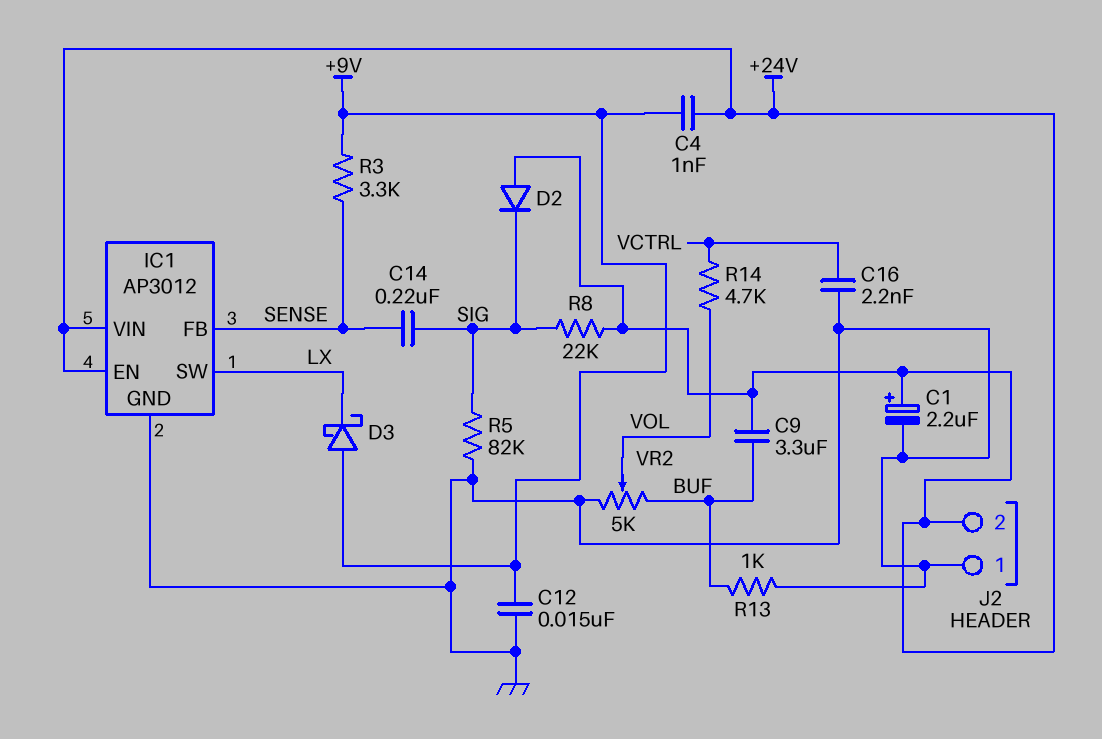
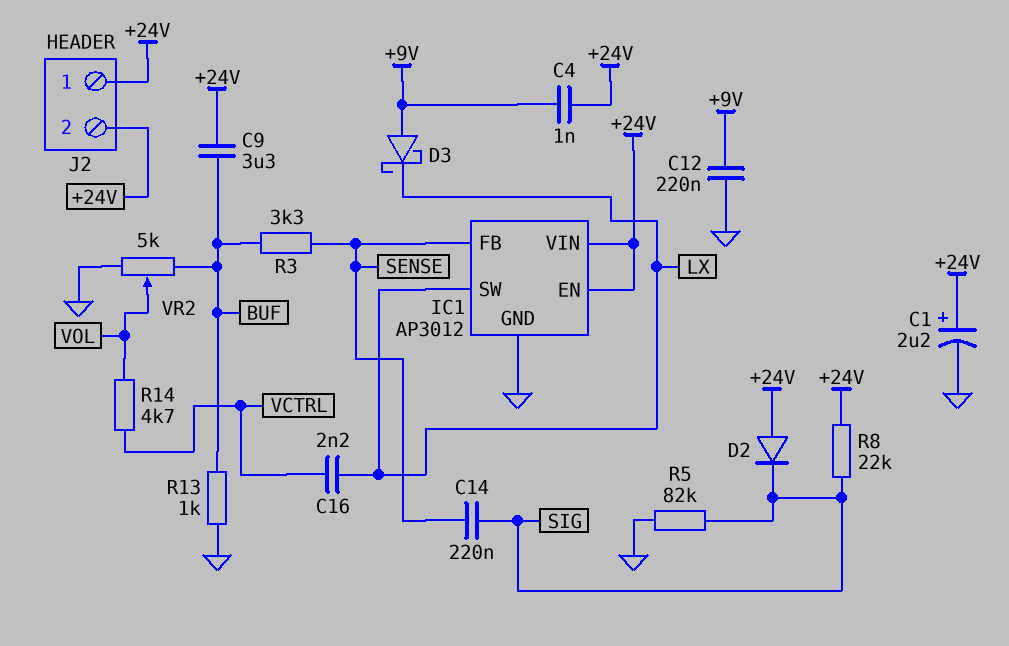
C12: 15nF (+9V, GND) -> 220nF (+9V, GND)
C16: 2.2nF (GND, VCTRL) -> 2.2nF (LX, VCTRL)
J2 pin 1: GND -> +24V
R3: 3.3k (+9V, SENSE) -> 3.3k (BUF, SENSE)

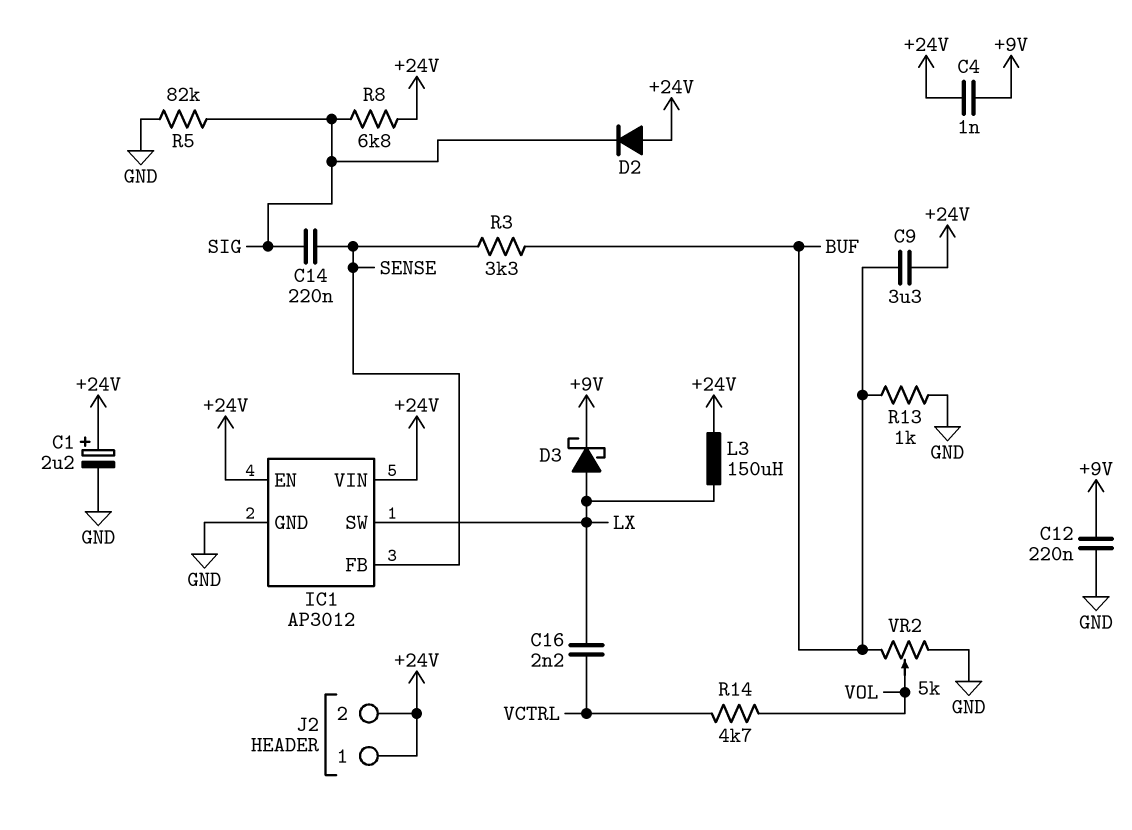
D3: schottky (A +9V, K LX) -> schottky (A LX, K +9V)
L3: none -> 150uH (+24V, LX)
R8: 22k (+24V, SIG) -> 6.8k (+24V, SIG)

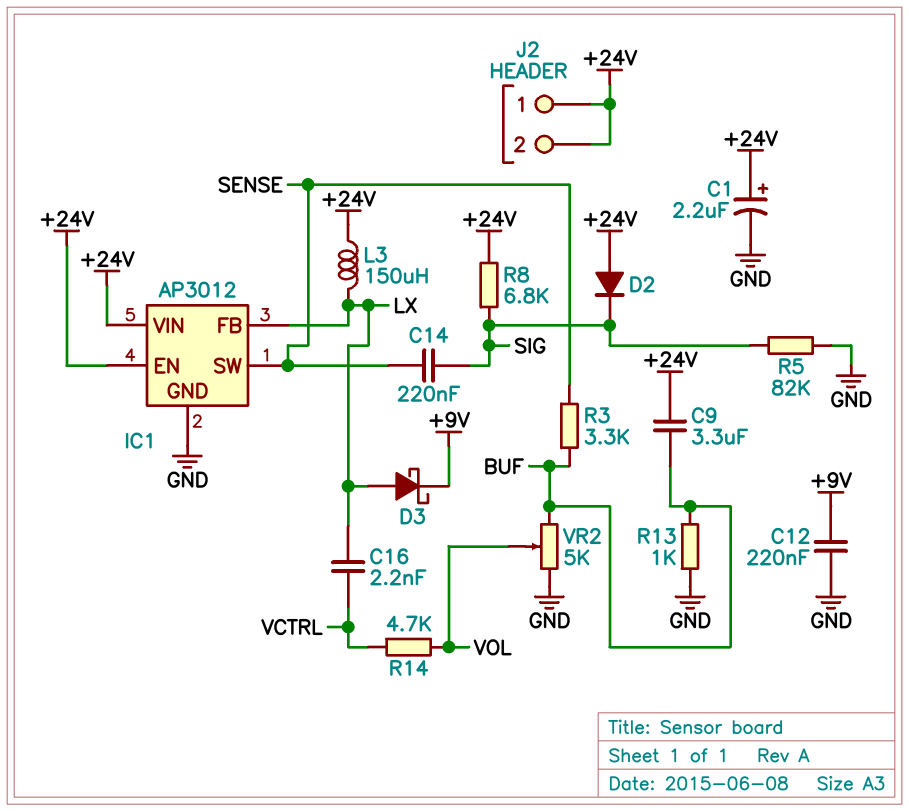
C4: 1nF (+9V, +24V) -> none
IC1 pin FB: SENSE -> LX
IC1 pin SW: LX -> SENSE

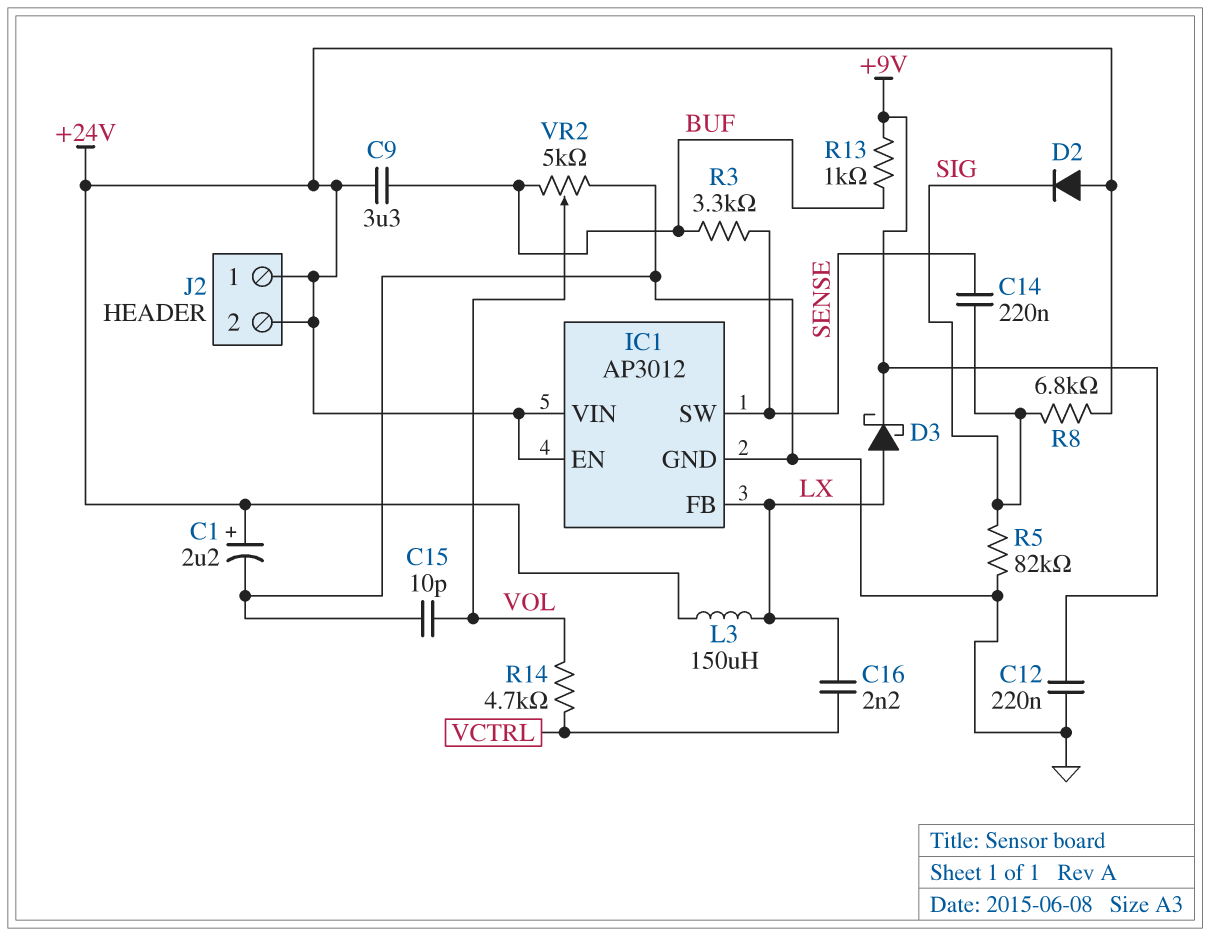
C15: none -> 10pF (GND, VOL)
R13: 1k (BUF, GND) -> 1k (+9V, BUF)

